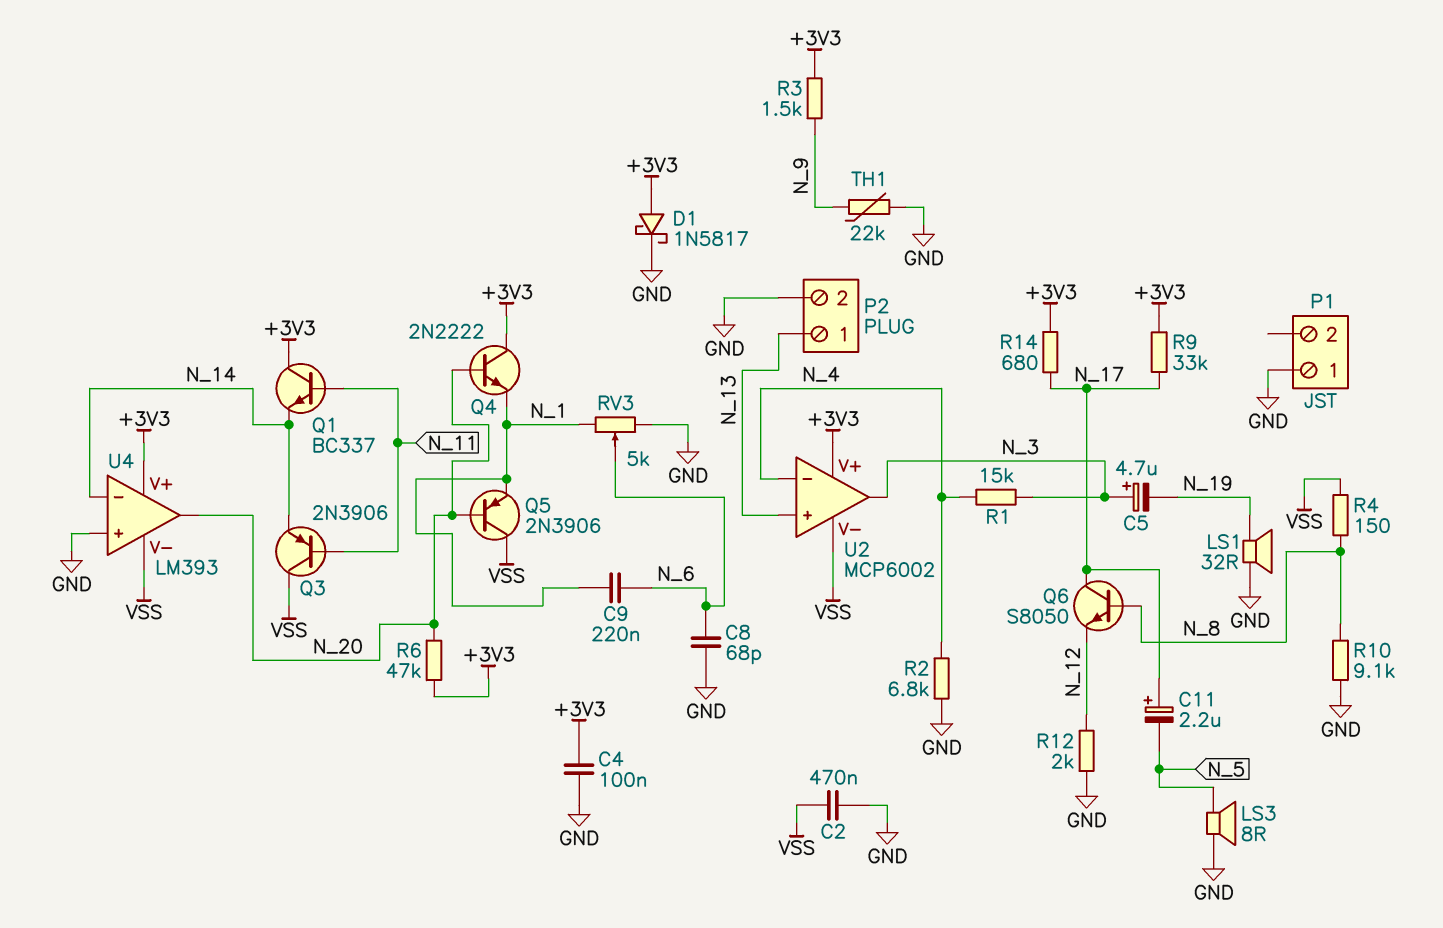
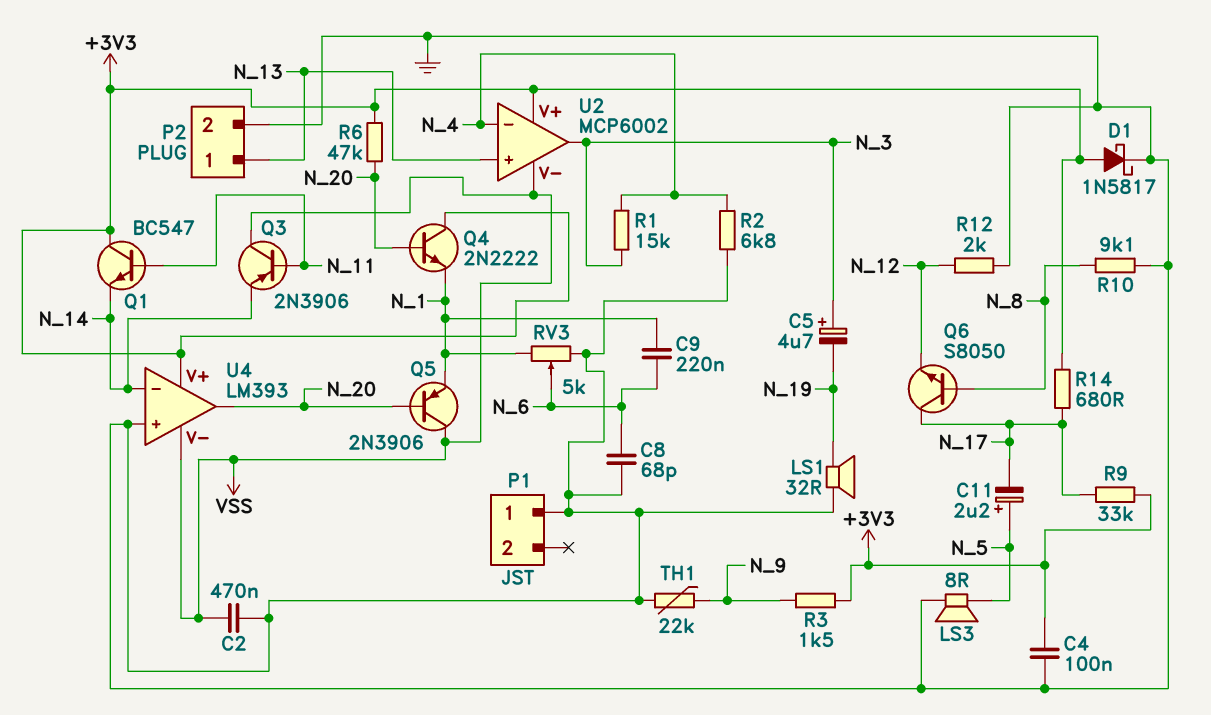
C11: 2.2uF (plus N_17, minus N_5) -> 2.2uF (plus N_5, minus N_17)
Q1: NPN BC337 (B N_11, C +3V3, E N_14) -> NPN BC547 (B N_11, C +3V3, E N_14)
R4: 150 (N_8, VSS) -> none

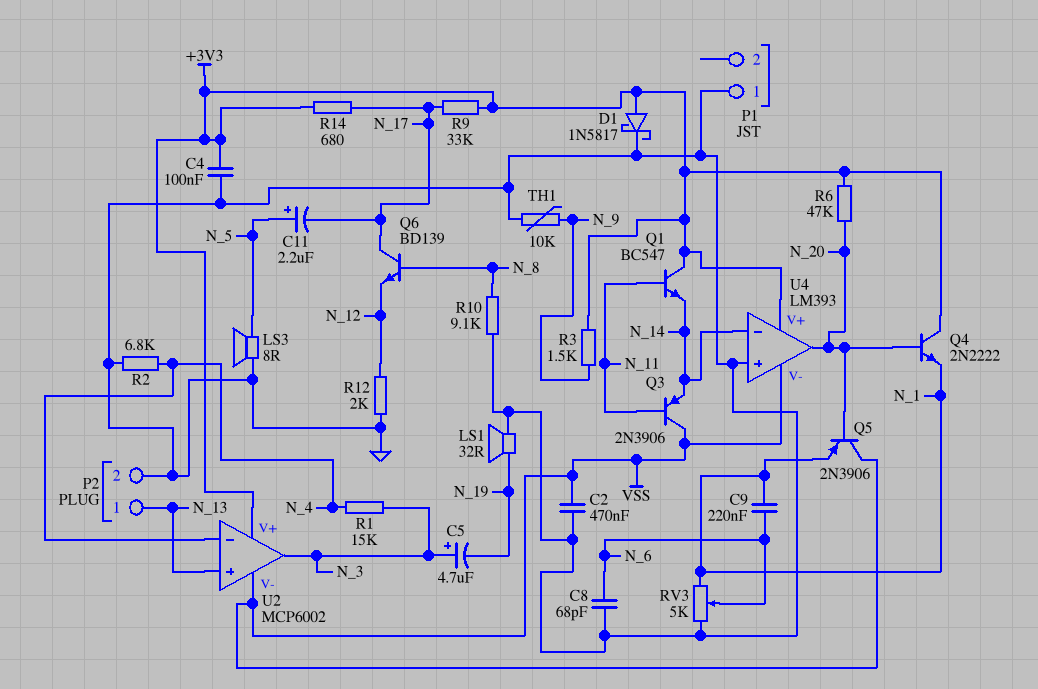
Q6: NPN S8050 (B N_8, C N_17, E N_12) -> NPN BD139 (B N_8, C N_17, E N_12)
TH1: 22k (GND, N_9) -> 10k (GND, N_9)

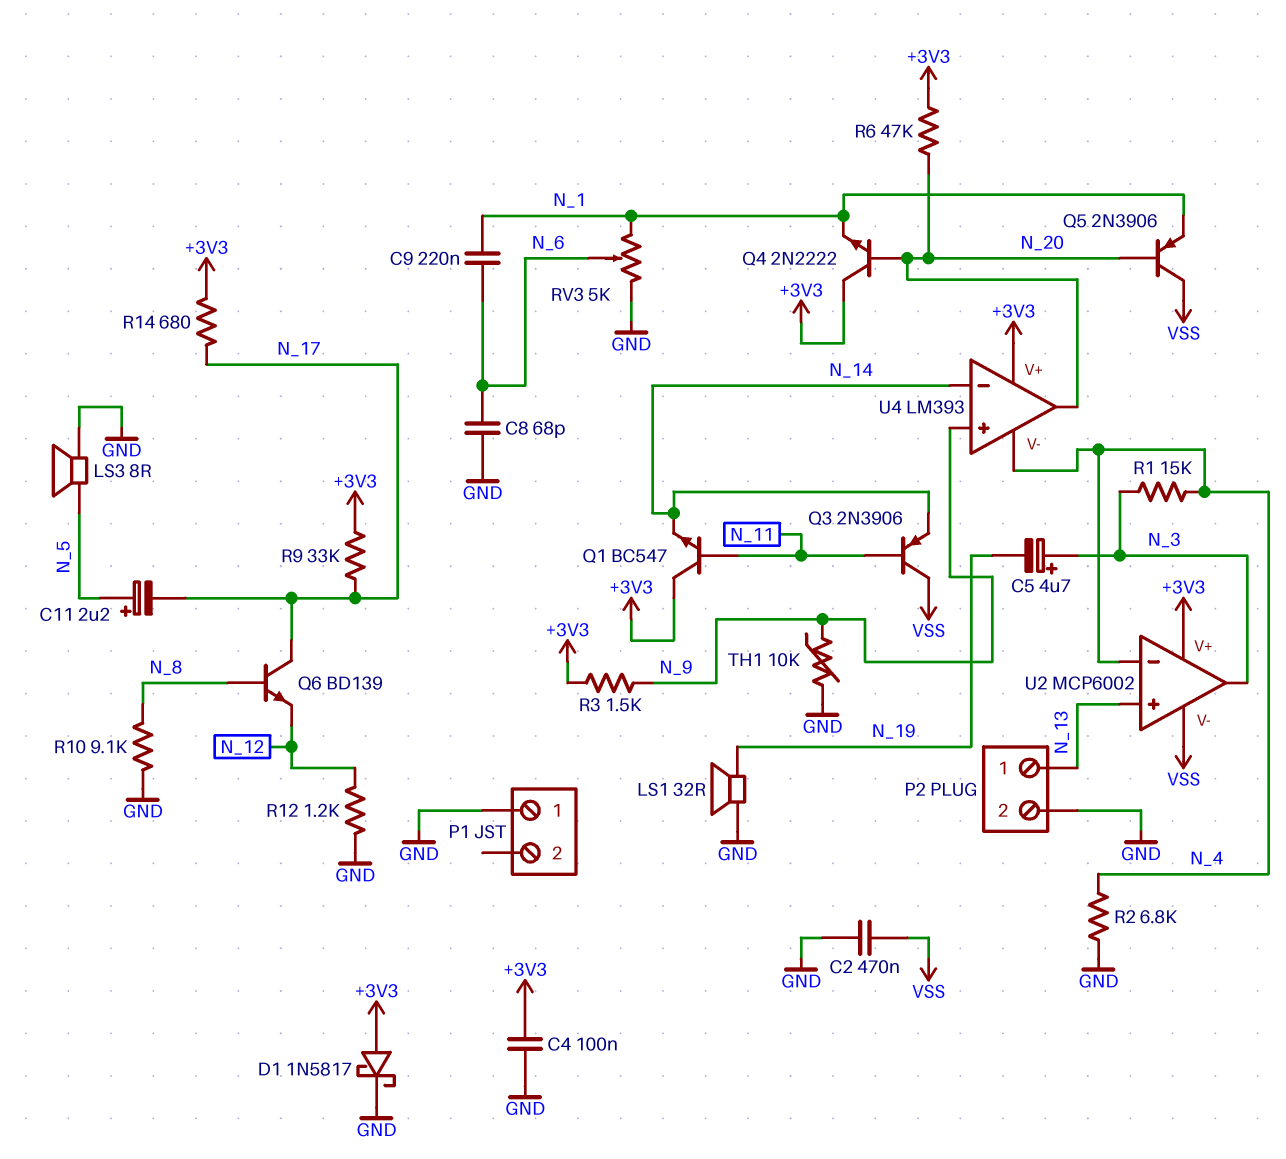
R12: 2k (GND, N_12) -> 1.2k (GND, N_12)
U4 pin V-: VSS -> N_4
U4 pin in+: GND -> N_9

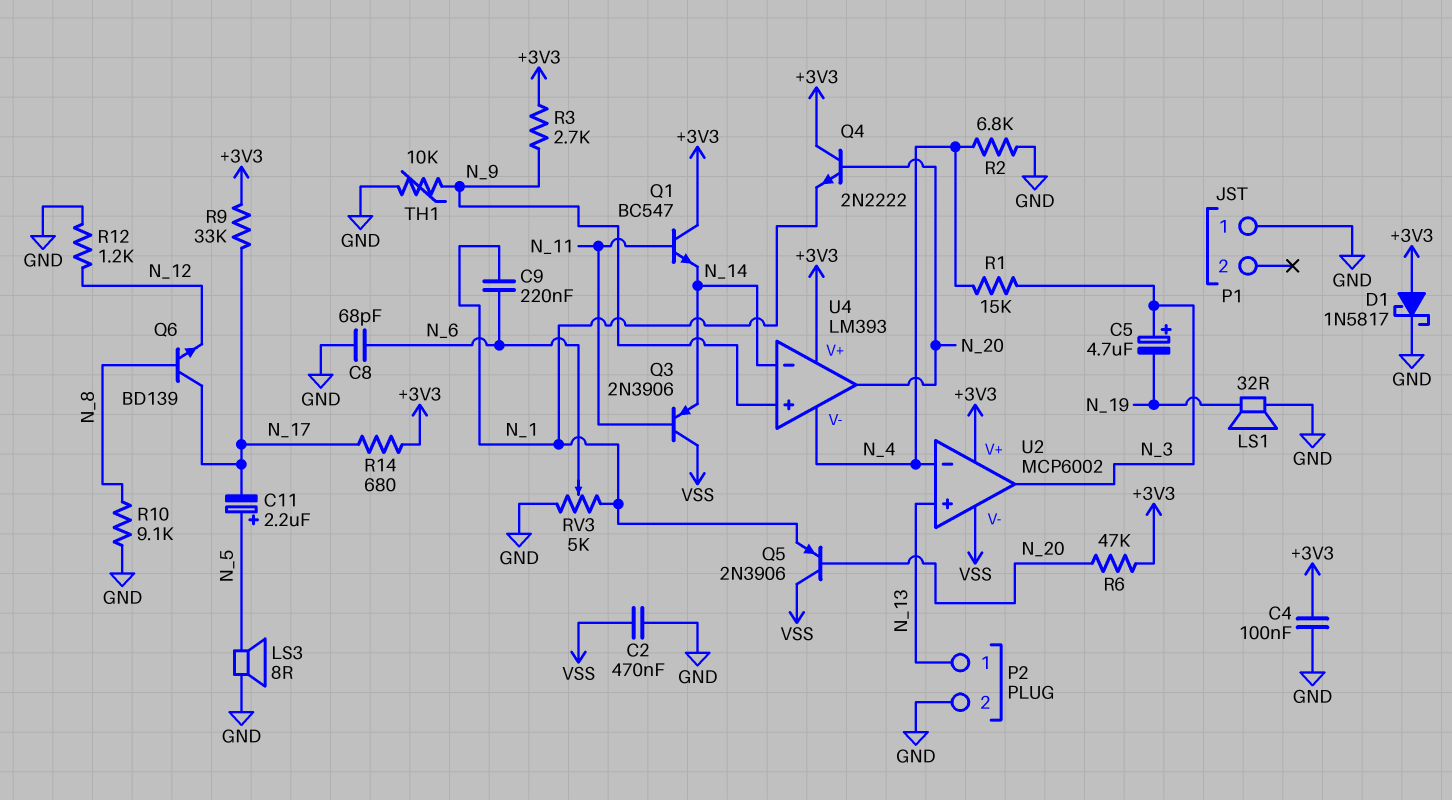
R3: 1.5k (+3V3, N_9) -> 2.7k (+3V3, N_9)

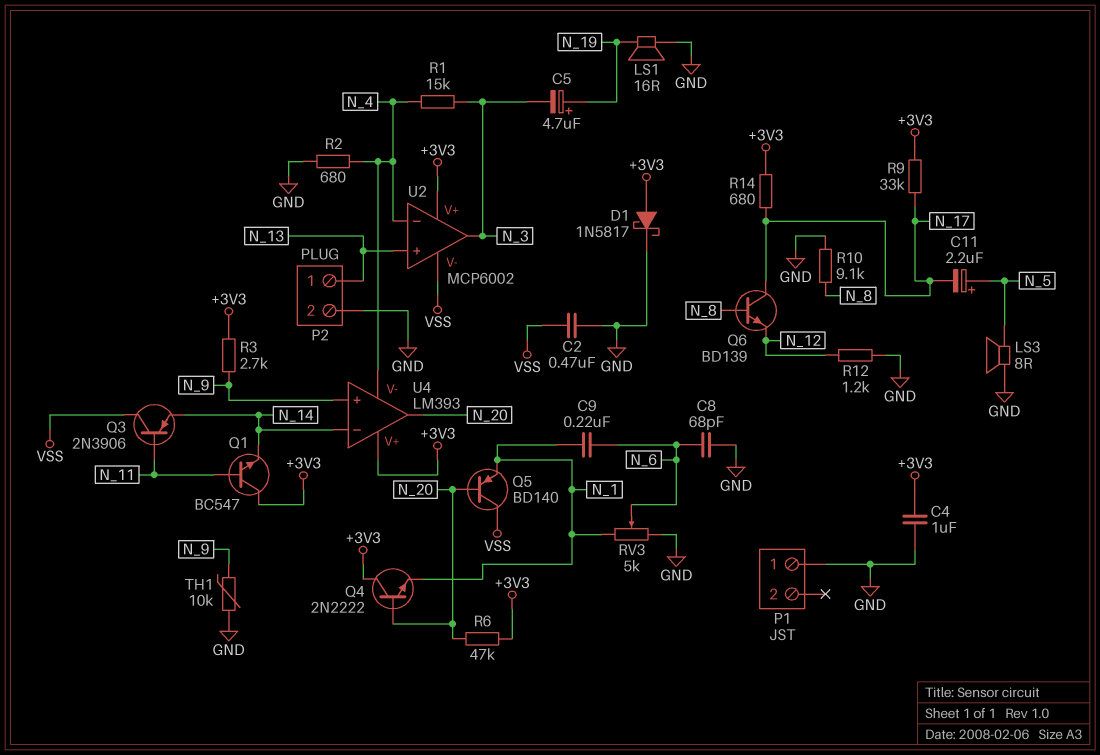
C4: 100nF (+3V3, GND) -> 1uF (+3V3, GND)
C5: 4.7uF (plus N_3, minus N_19) -> 4.7uF (plus N_19, minus N_3)
LS1: speaker 32R (GND, N_19) -> speaker 16R (GND, N_19)
Q5: PNP 2N3906 (B N_20, C VSS, E N_1) -> PNP BD140 (B N_20, C VSS, E N_1)
R2: 6.8k (GND, N_4) -> 680 (GND, N_4)

